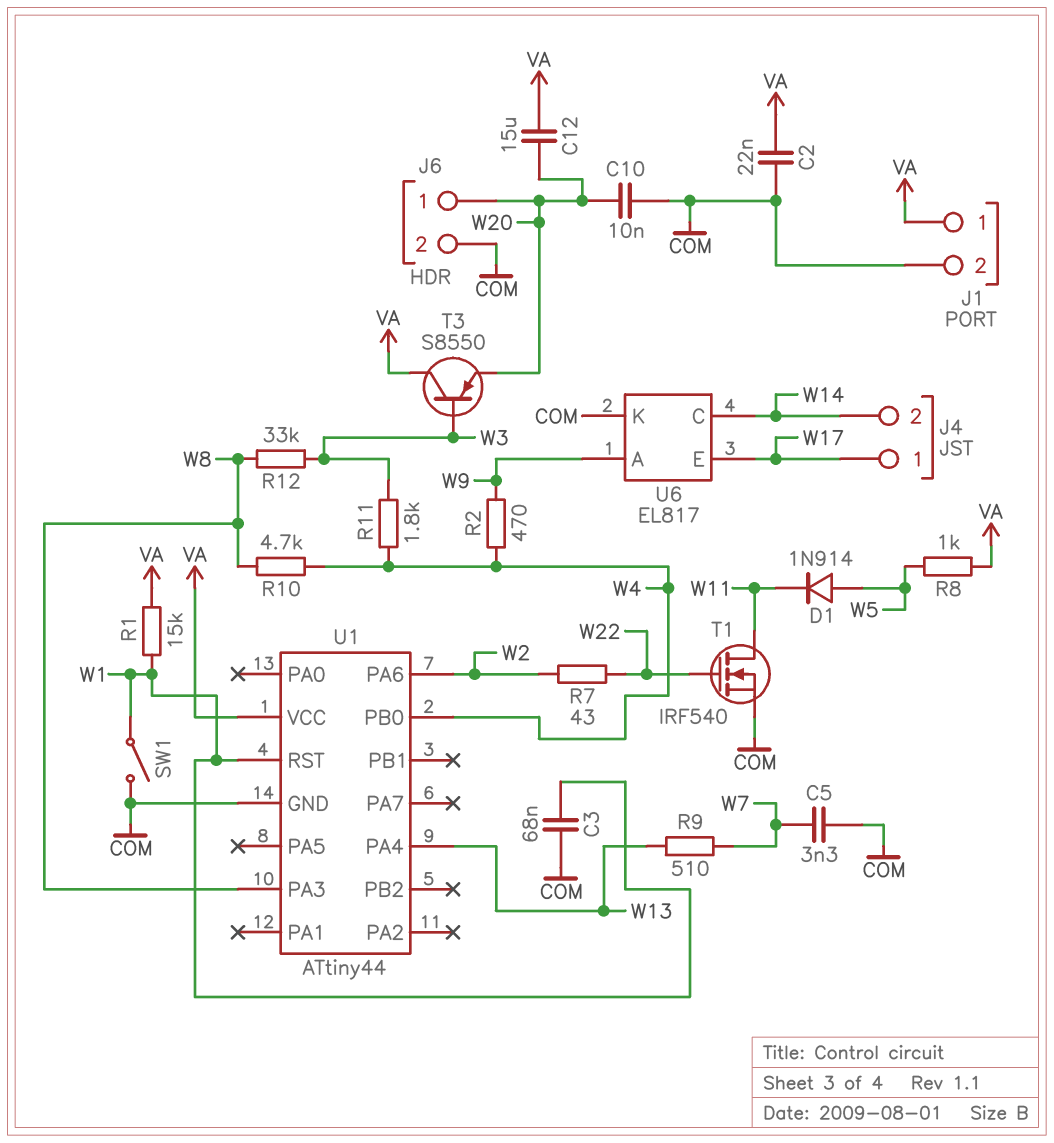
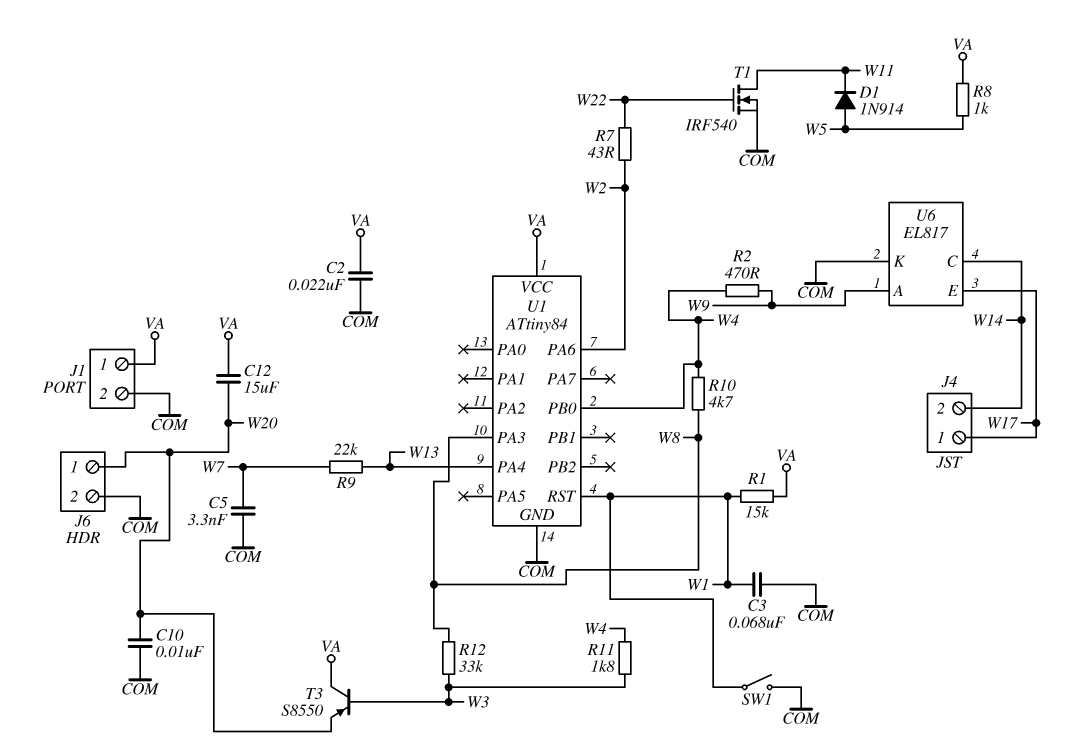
R9: 510 (W7, W13) -> 22k (W7, W13)
U1: ATtiny44 -> ATtiny84

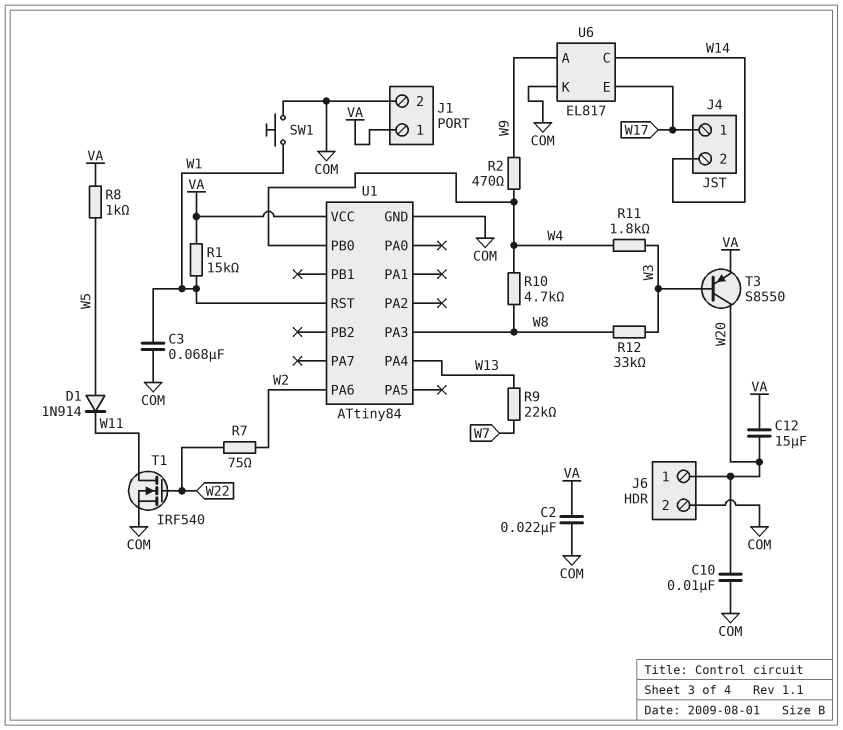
C5: 3.3nF (COM, W7) -> none
R7: 43 (W2, W22) -> 75 (W2, W22)
SW1: switch (COM, W1) -> button (COM, W1)
T3: PNP S8550 (B W3, C VA, E W20) -> PNP S8550 (B W3, C W20, E VA)

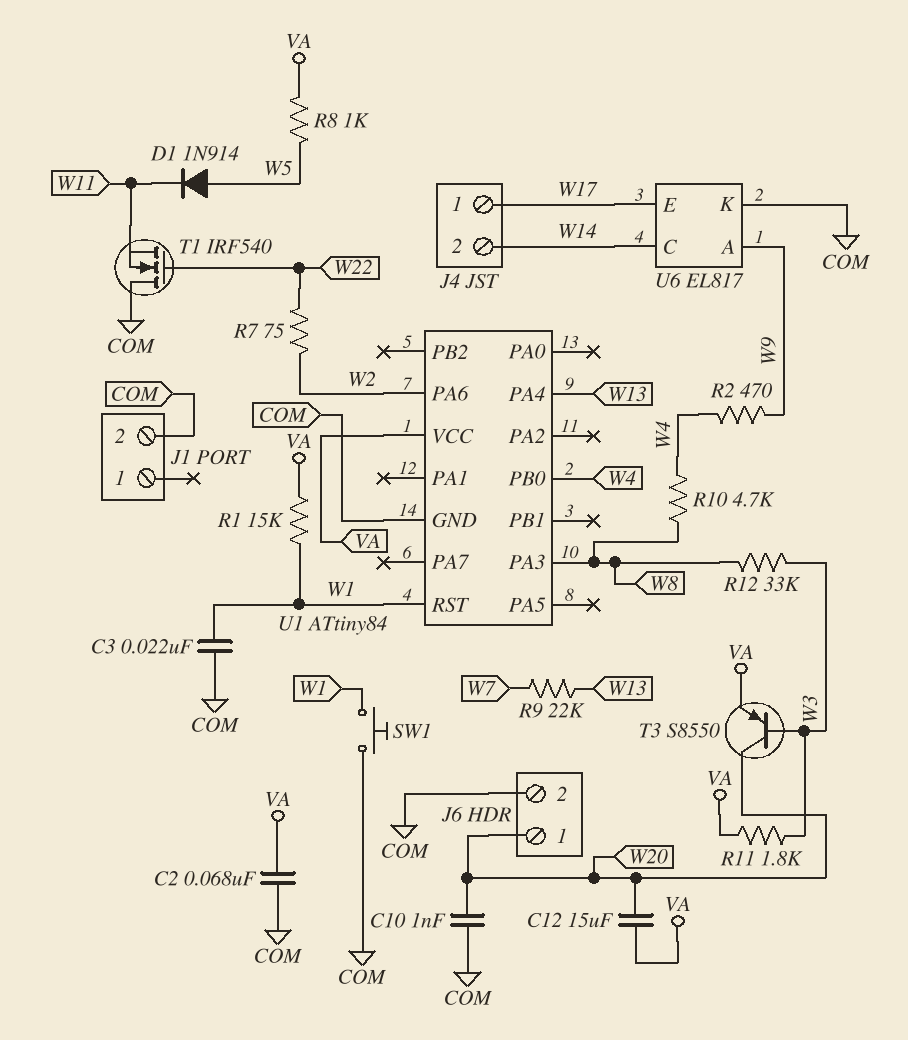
C2: 22nF (COM, VA) -> 68nF (COM, VA)
C3: 68nF (COM, W1) -> 22nF (COM, W1)
C10: 10nF (COM, W20) -> 1nF (COM, W20)
J1 pin 1: VA -> none
R11: 1.8k (W3, W4) -> 1.8k (VA, W3)
T1: NMOS IRF540 (G W22, D W11, S COM) -> NMOS IRF540 (G W22, D COM, S W11)

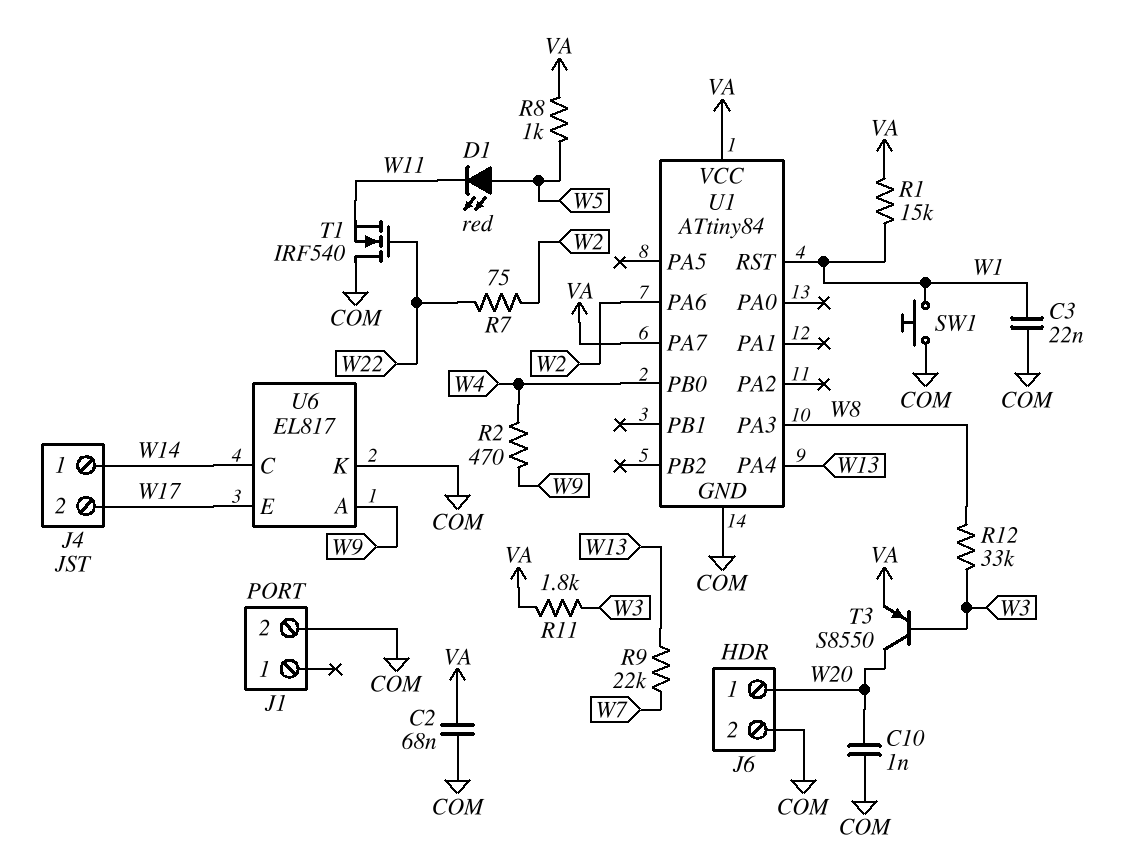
C12: 15uF (VA, W20) -> none
D1: diode 1N914 (A W5, K W11) -> LED red (A W5, K W11)
J4 pin 1: W17 -> W14
J4 pin 2: W14 -> W17
R10: 4.7k (W4, W8) -> none
U1 pin PA7: none -> VA

